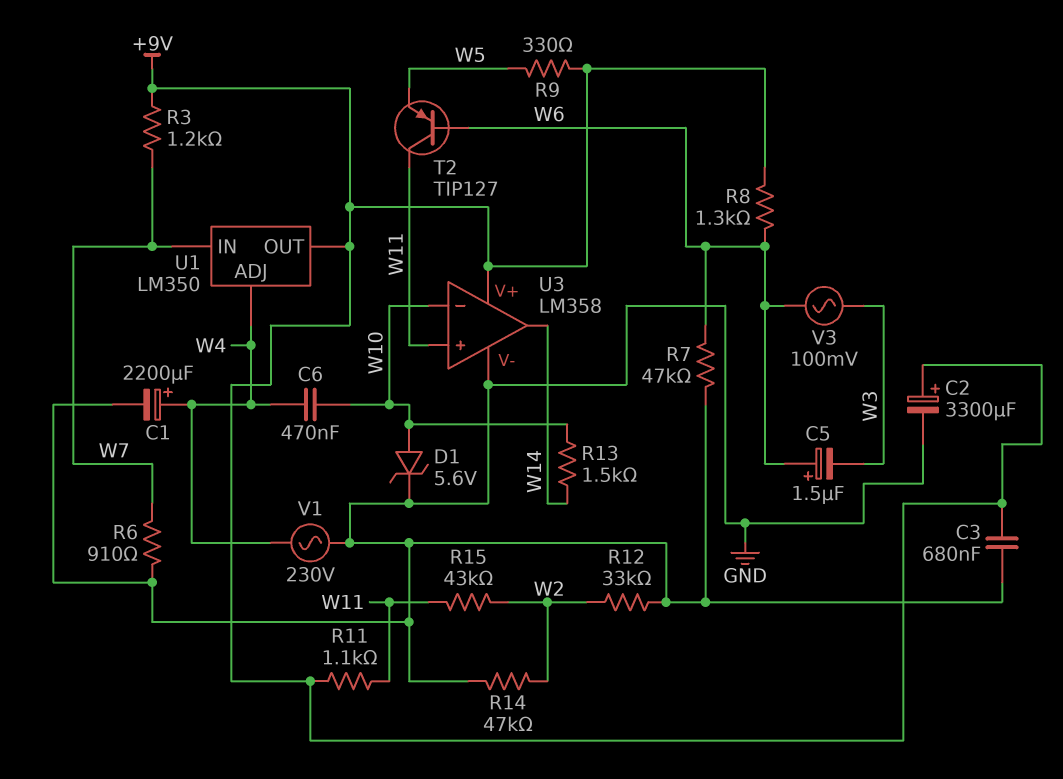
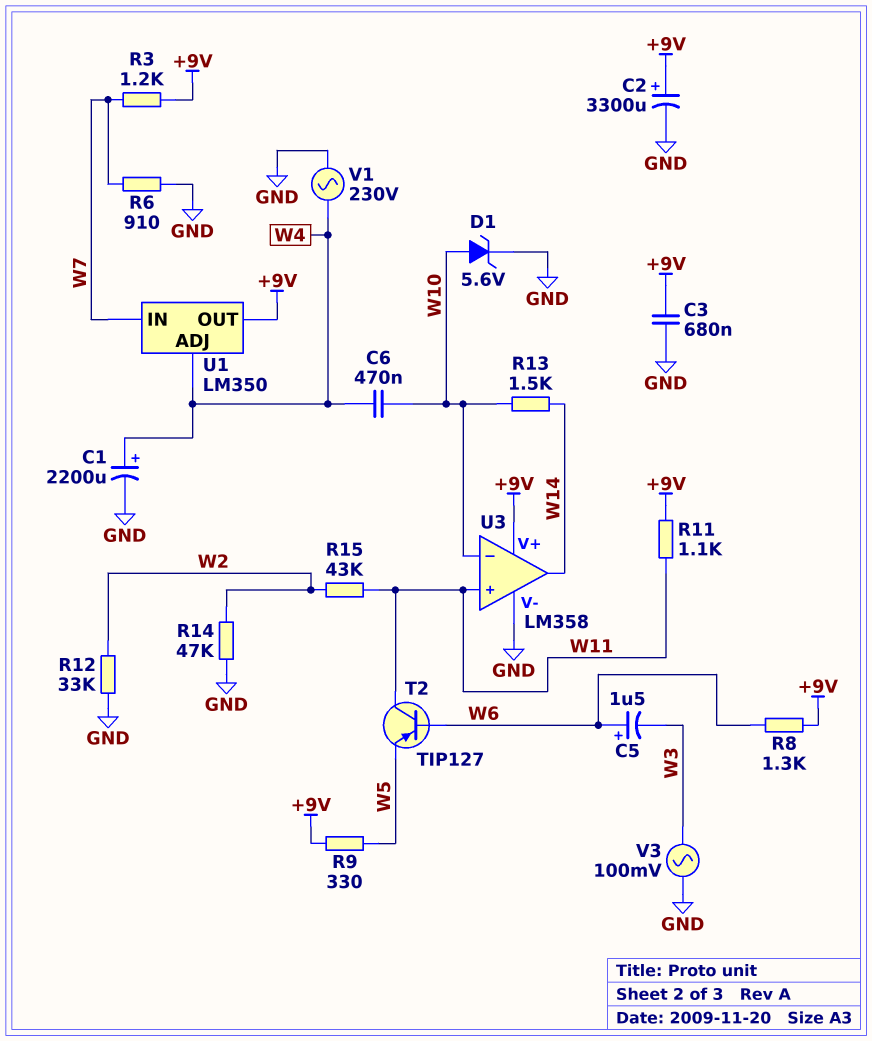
R7: 47k (GND, W6) -> none
V3: AC 100mV (W3, W6) -> AC 100mV (GND, W3)

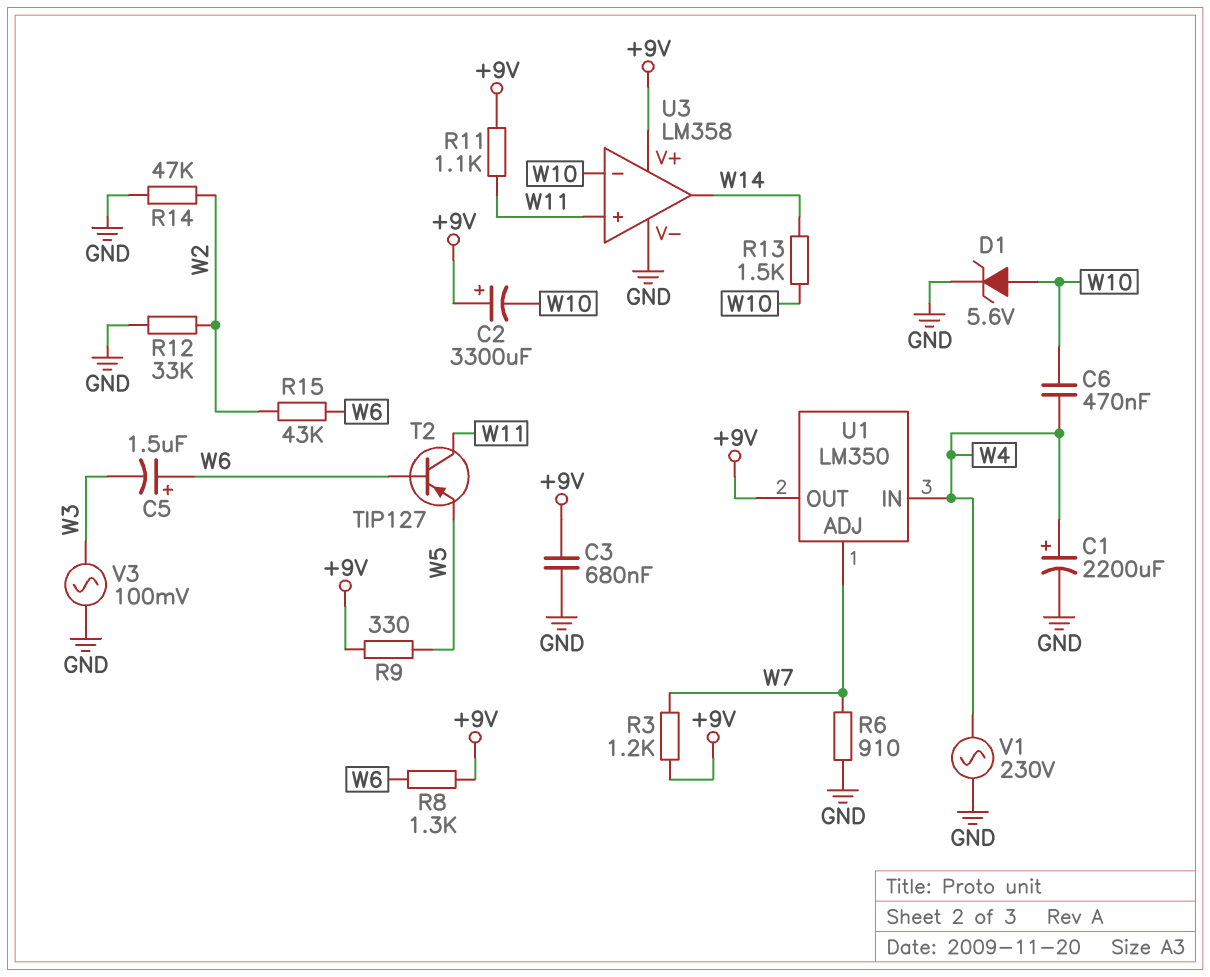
C2: 3300uF (plus +9V, minus GND) -> 3300uF (plus +9V, minus W10)
R15: 43k (W2, W11) -> 43k (W2, W6)
U1 pin ADJ: W4 -> W7
U1 pin IN: W7 -> W4

